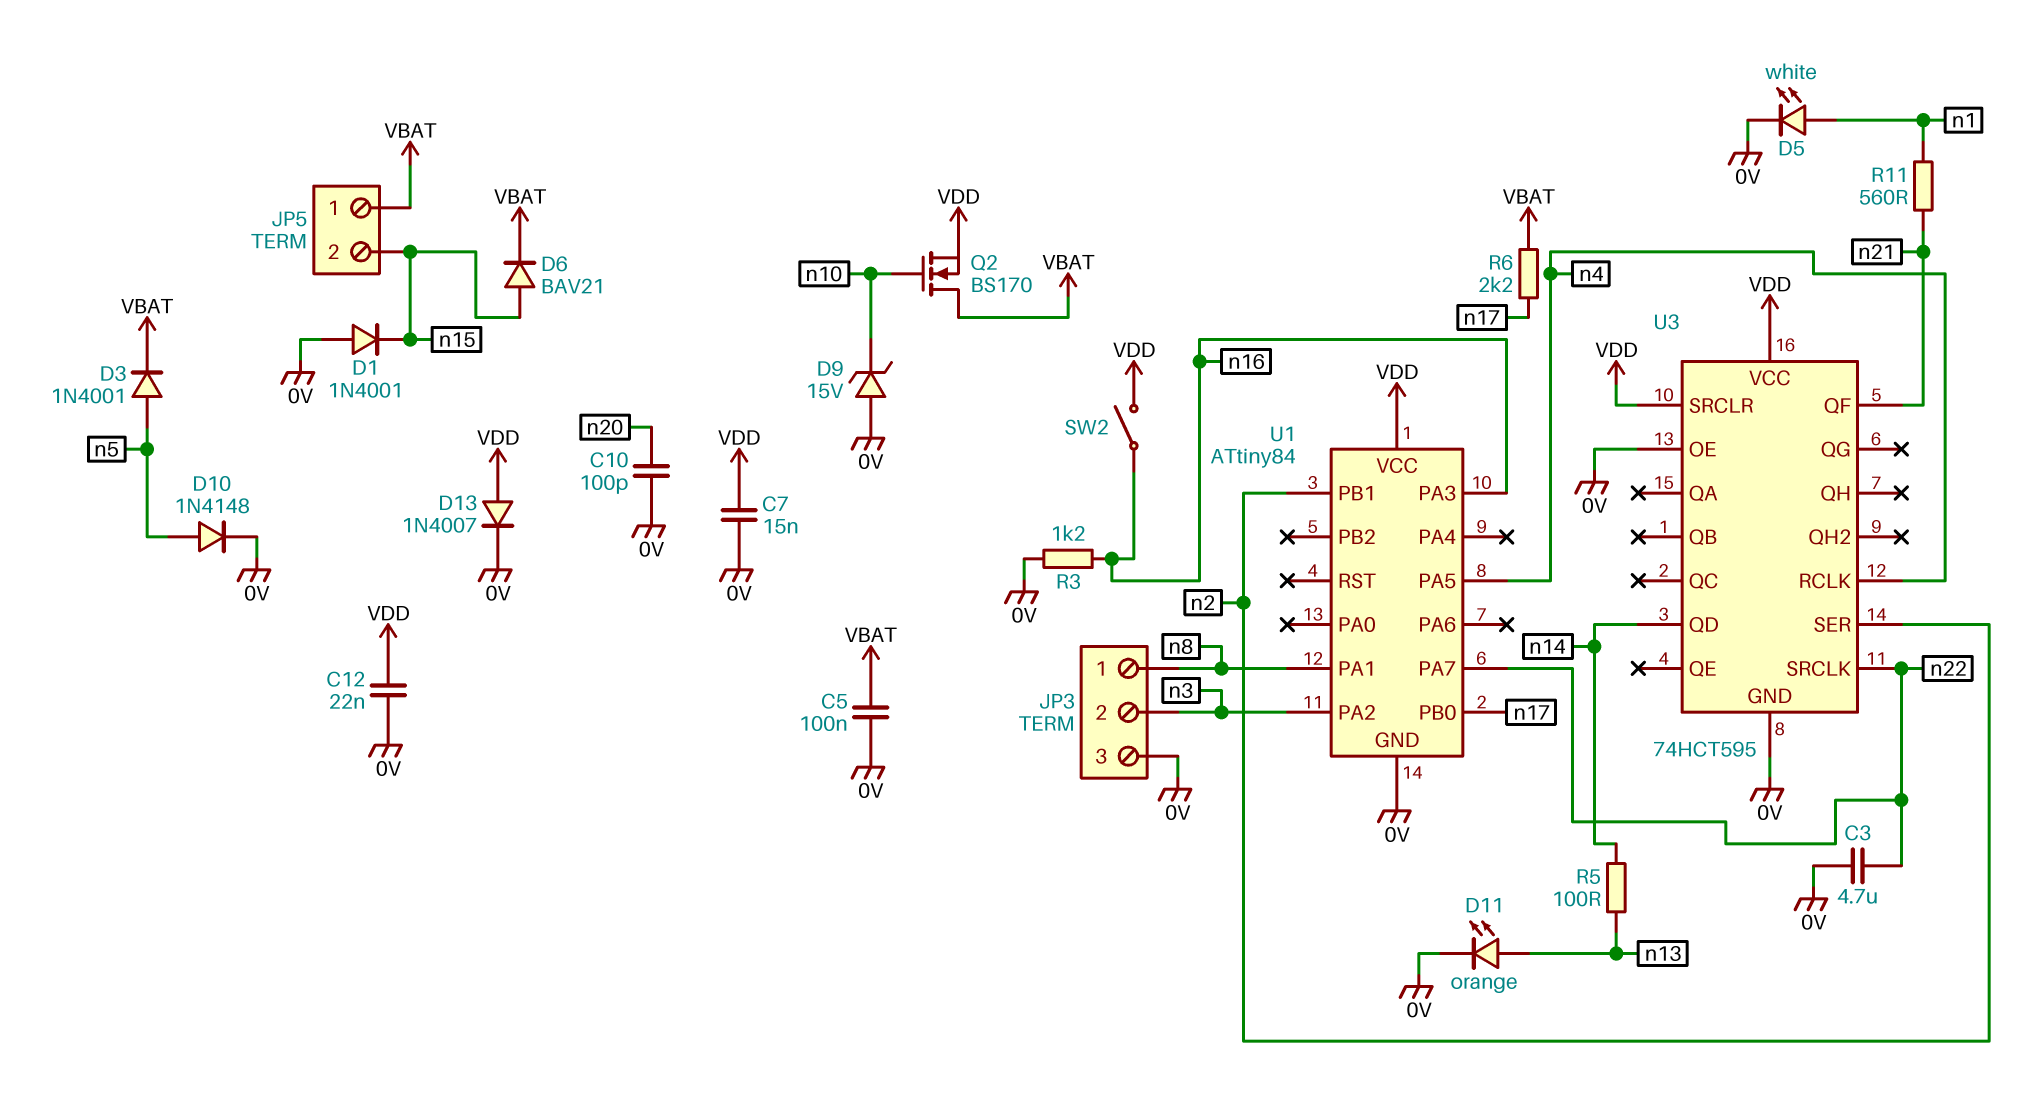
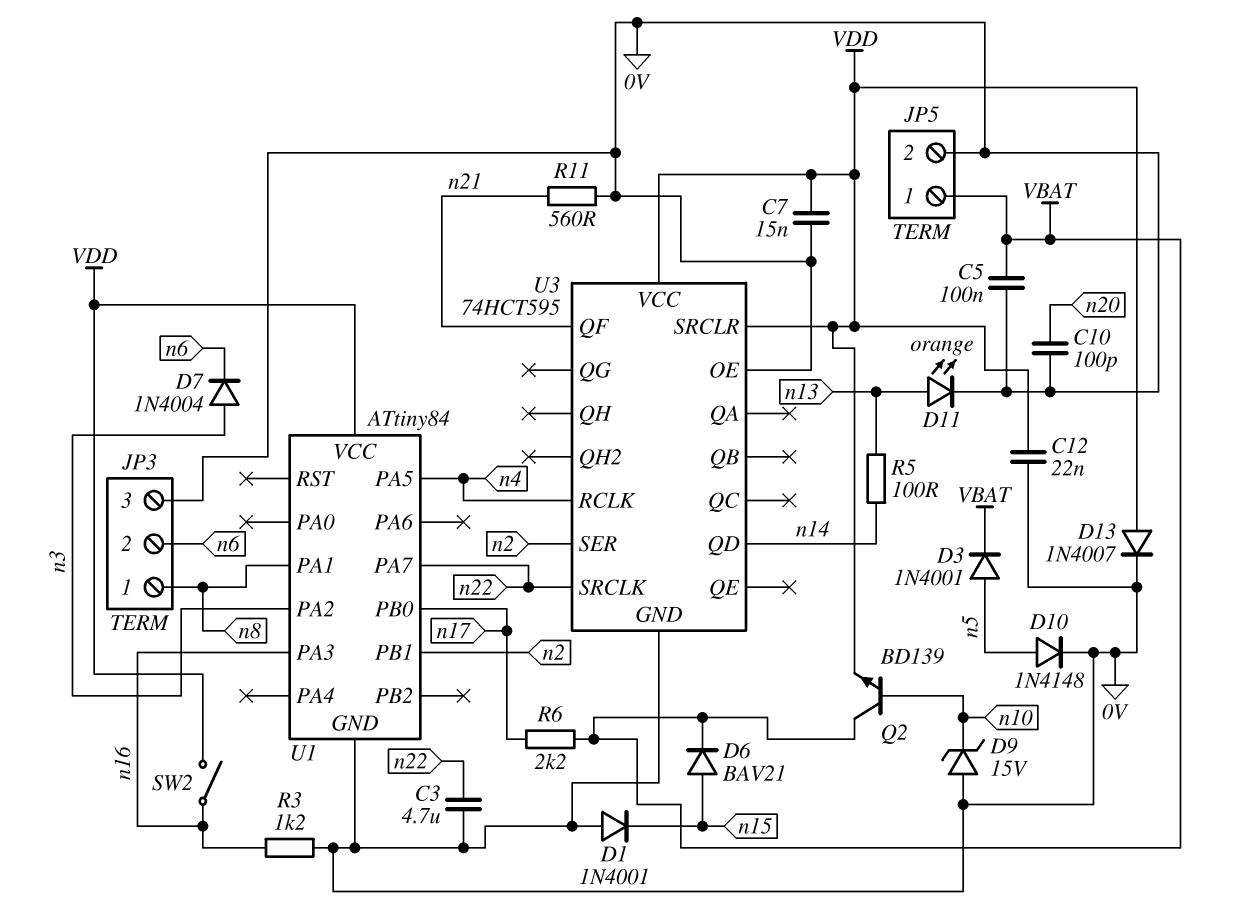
D5: LED white (A n1, K 0V) -> none
D7: none -> diode 1N4004 (A n3, K n6)
JP3 pin 2: n3 -> n6
JP5 pin 2: n15 -> 0V
Q2: NMOS BS170 (G n10, D VBAT, S VDD) -> NPN BD139 (B n10, C VBAT, E VDD)
R11: 560 (n1, n21) -> 560 (0V, n21)

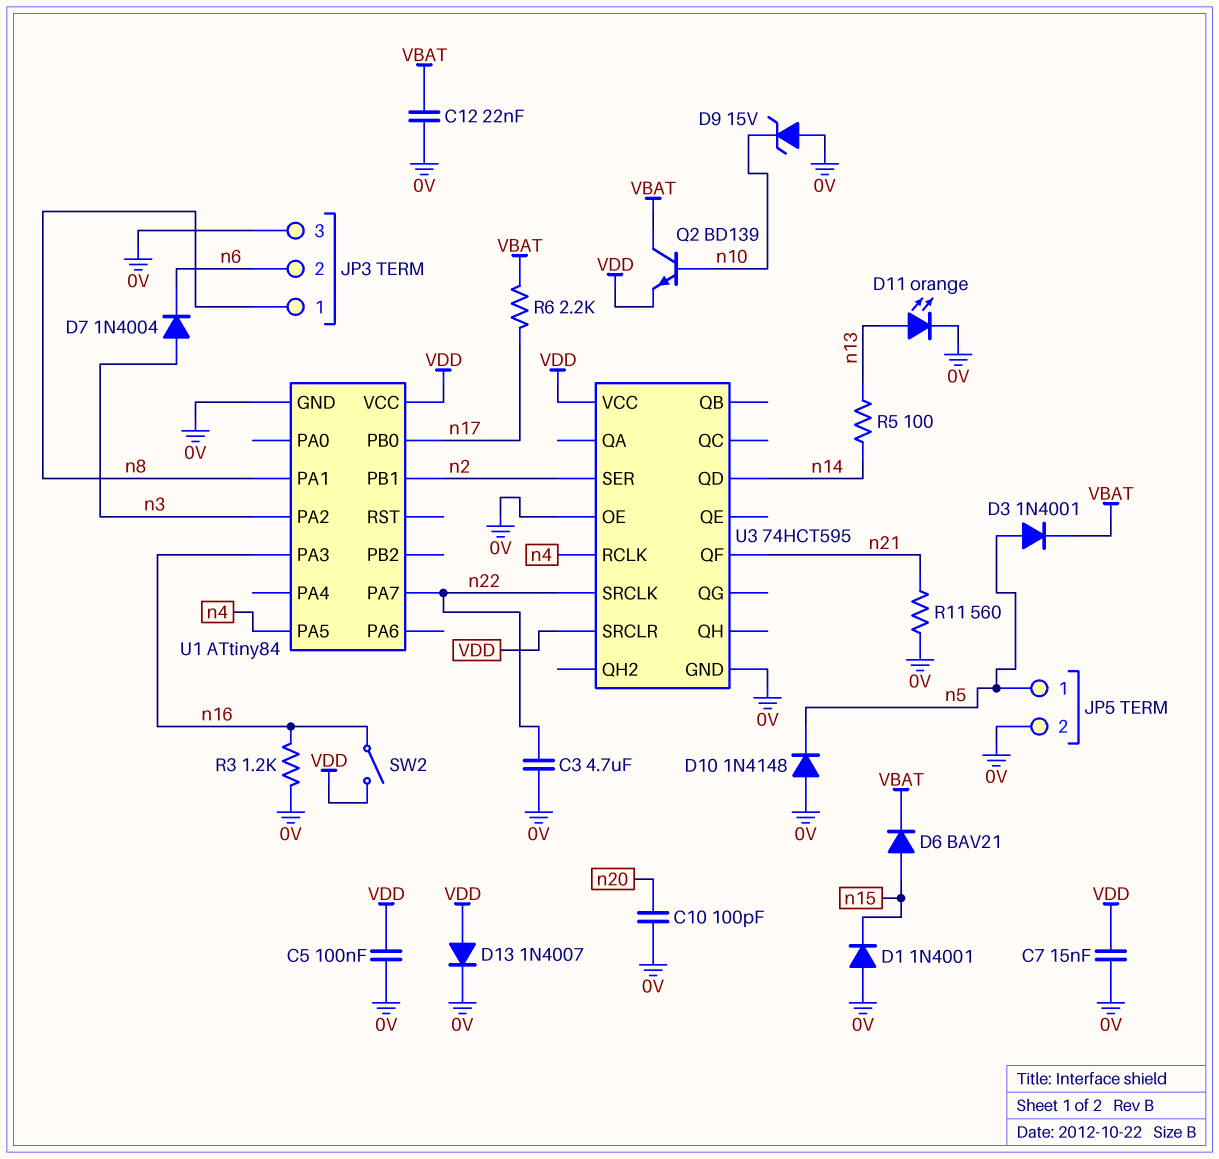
C5: 100nF (0V, VBAT) -> 100nF (0V, VDD)
C12: 22nF (0V, VDD) -> 22nF (0V, VBAT)
D10: diode 1N4148 (A n5, K 0V) -> diode 1N4148 (A 0V, K n5)
JP5 pin 1: VBAT -> n5

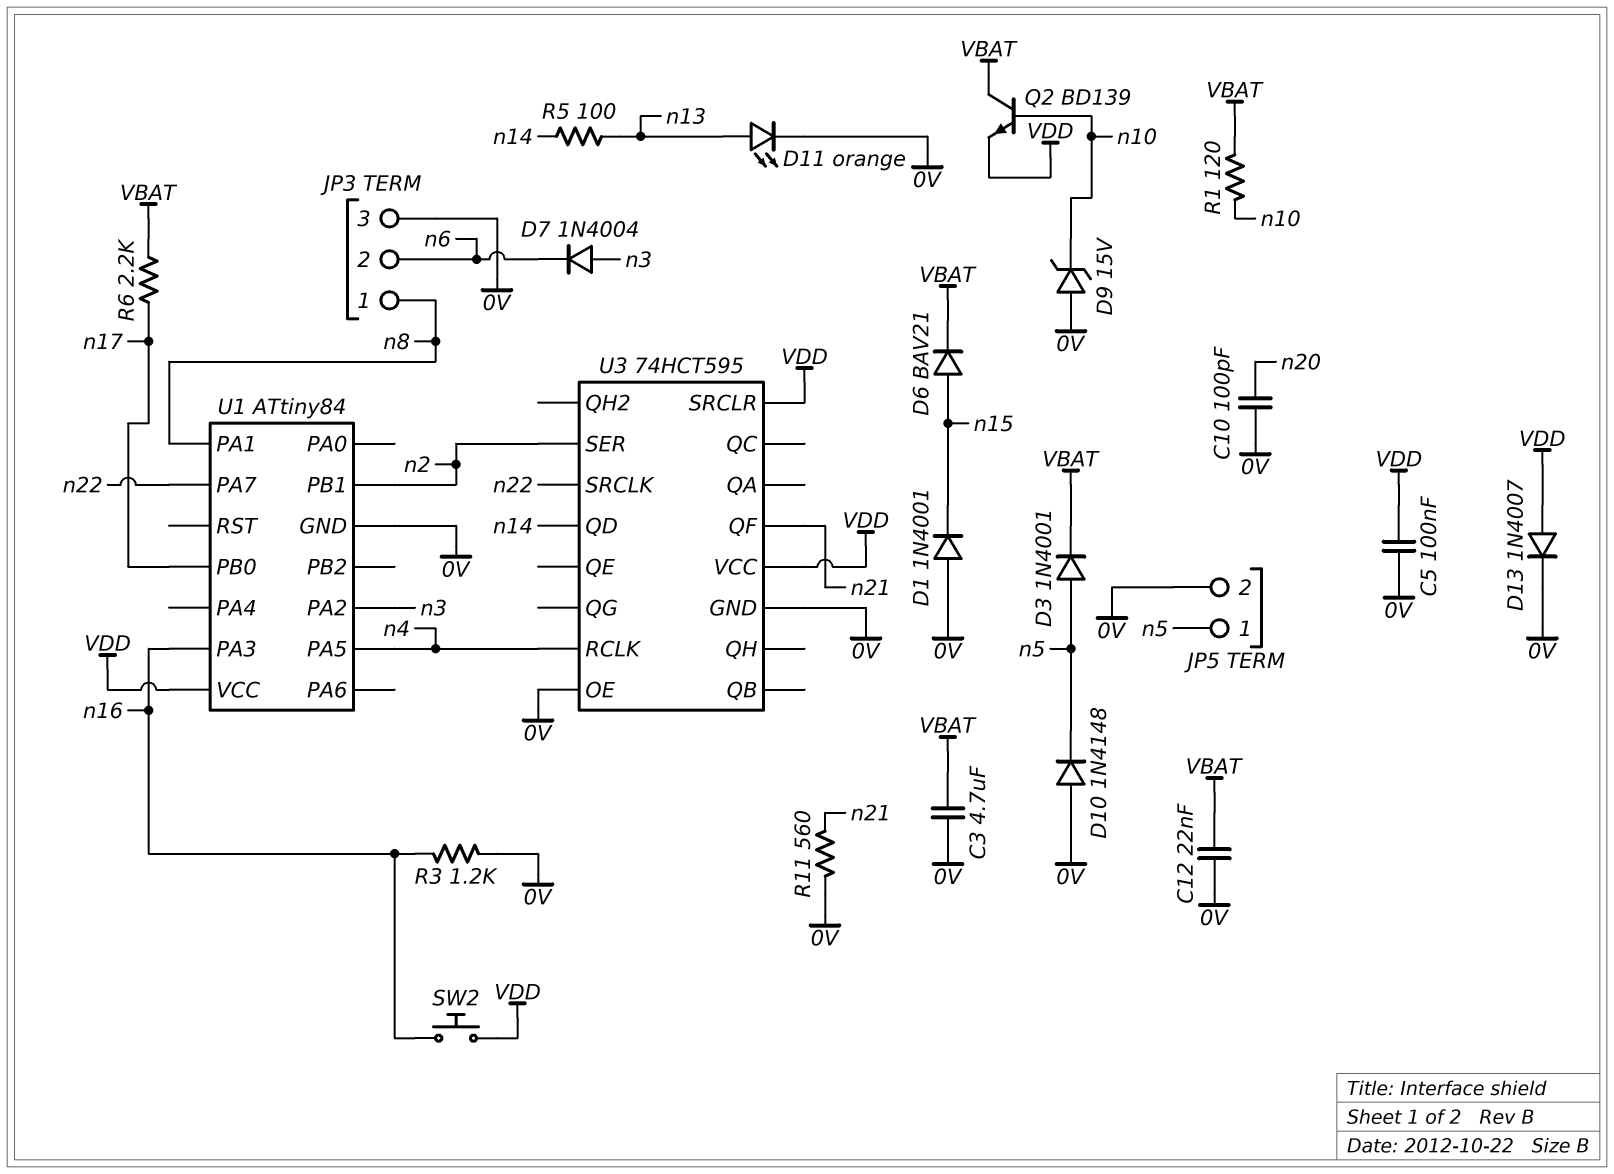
C3: 4.7uF (0V, n22) -> 4.7uF (0V, VBAT)
C7: 15nF (0V, VDD) -> none
R1: none -> 120 (VBAT, n10)
SW2: switch (VDD, n16) -> button (VDD, n16)

